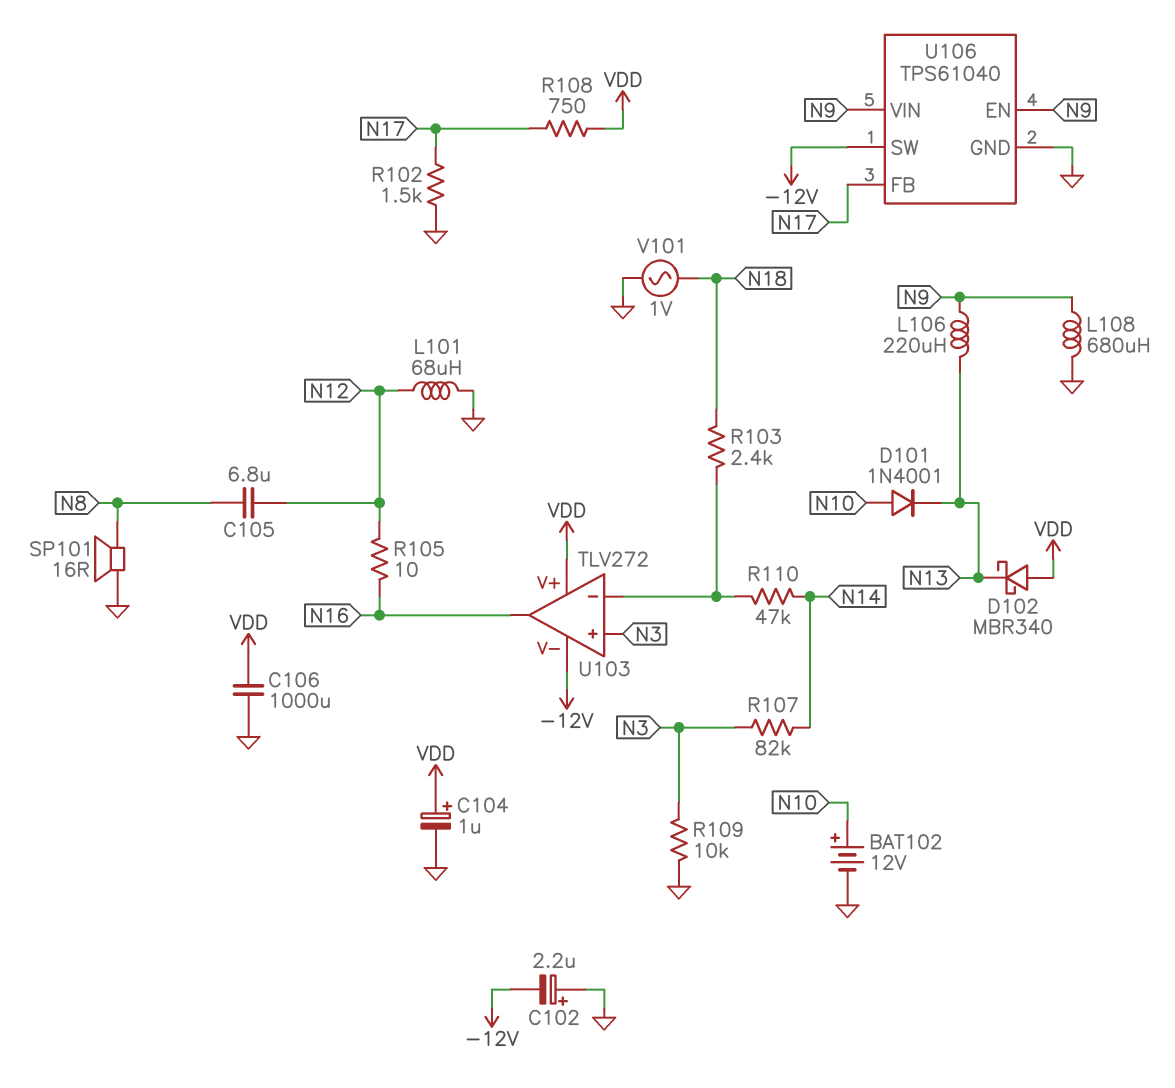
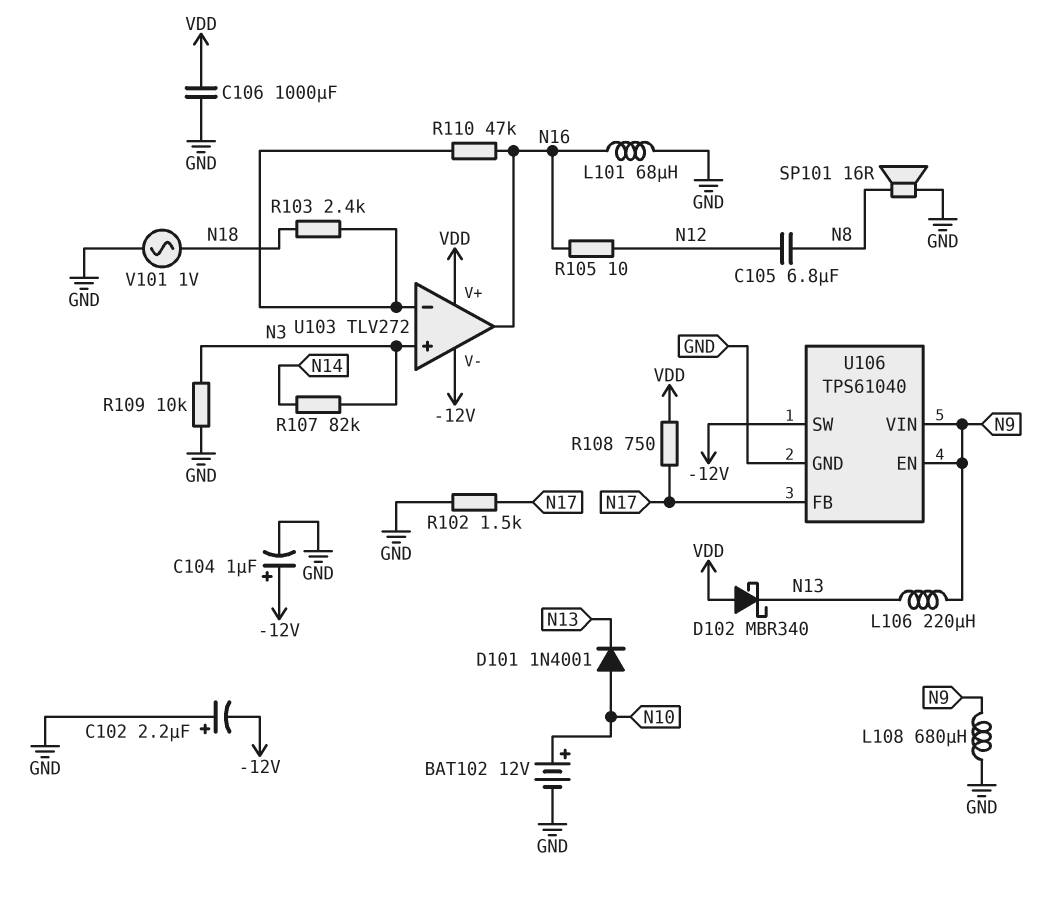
C104: 1uF (plus VDD, minus GND) -> 1uF (plus -12V, minus GND)
L101: 68uH (GND, N12) -> 68uH (GND, N16)
R110: 47k (N14, U103/in-) -> 47k (N16, U103/in-)

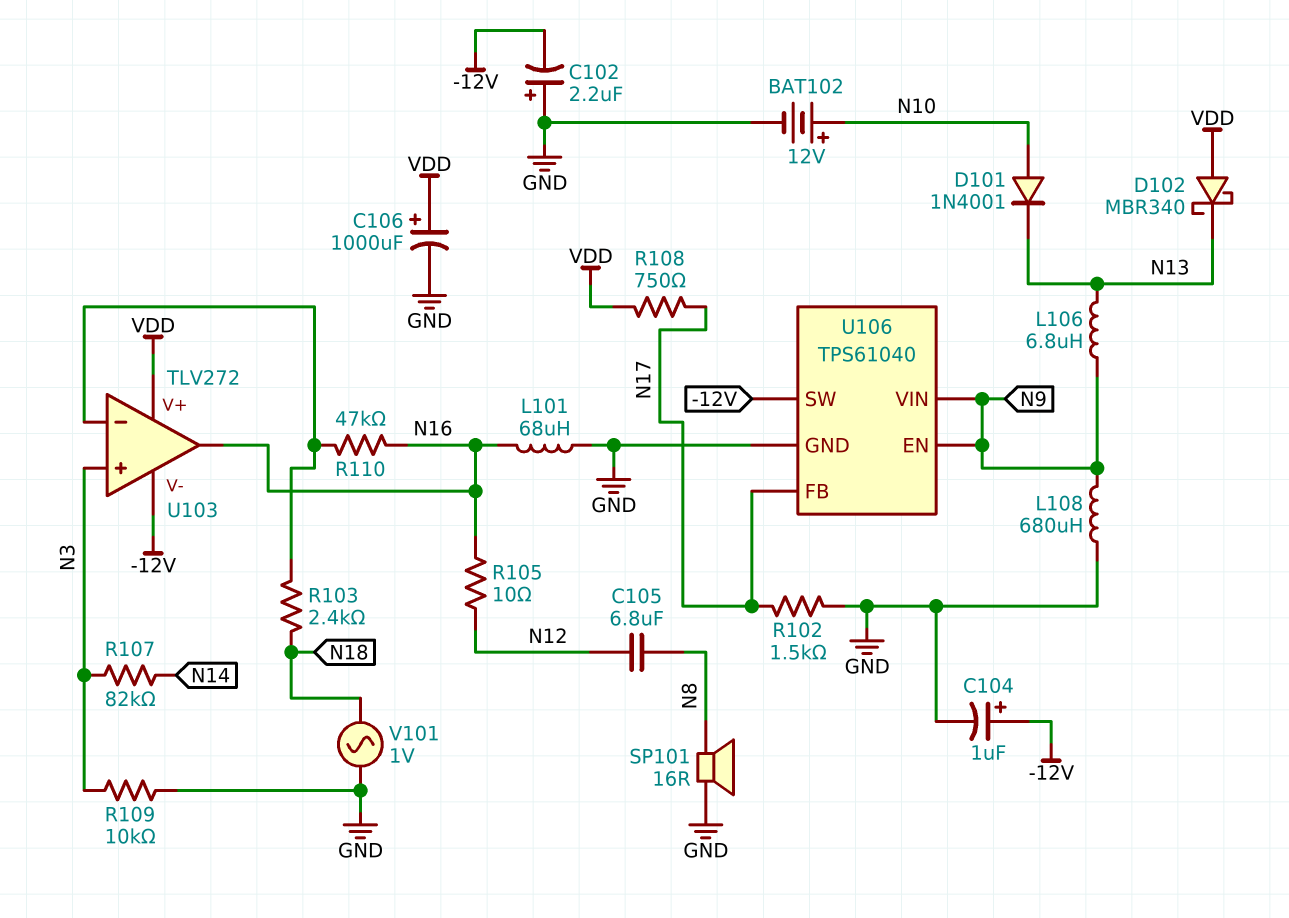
C106: 1000uF (GND, VDD) -> 1000uF (plus VDD, minus GND)
L106: 220uH (N9, N13) -> 6.8uH (N9, N13)

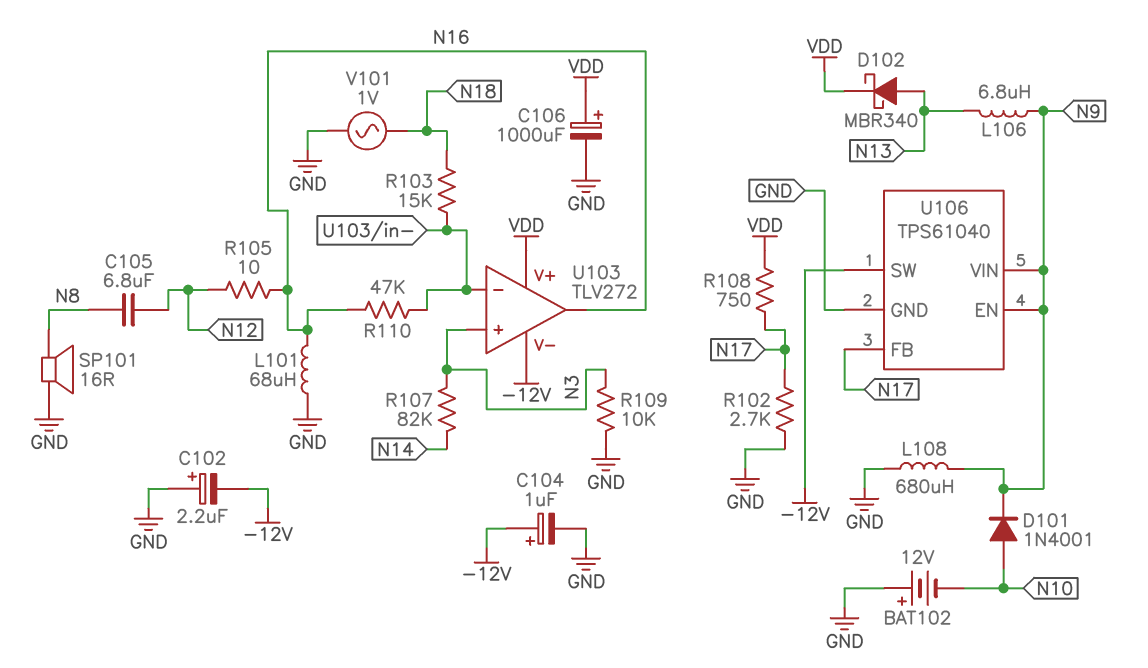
BAT102: 12V (plus N10, minus GND) -> 12V (plus GND, minus N10)
D101: diode 1N4001 (A N10, K N13) -> diode 1N4001 (A N10, K N9)
D102: schottky MBR340 (A VDD, K N13) -> schottky MBR340 (A N13, K VDD)
R102: 1.5k (GND, N17) -> 2.7k (GND, N17)
R103: 2.4k (N18, U103/in-) -> 15k (N18, U103/in-)

